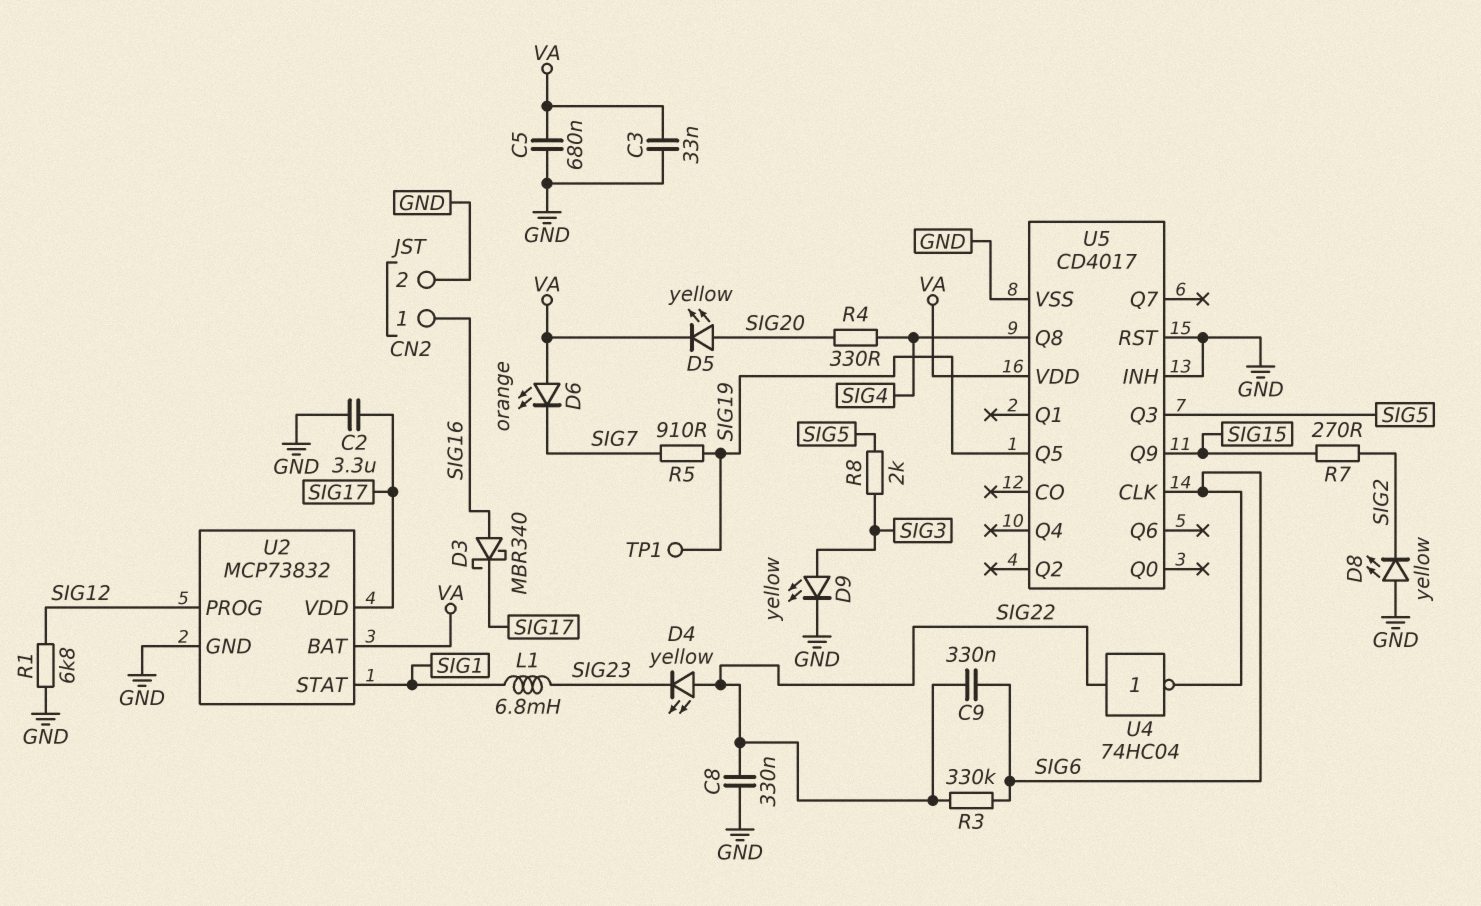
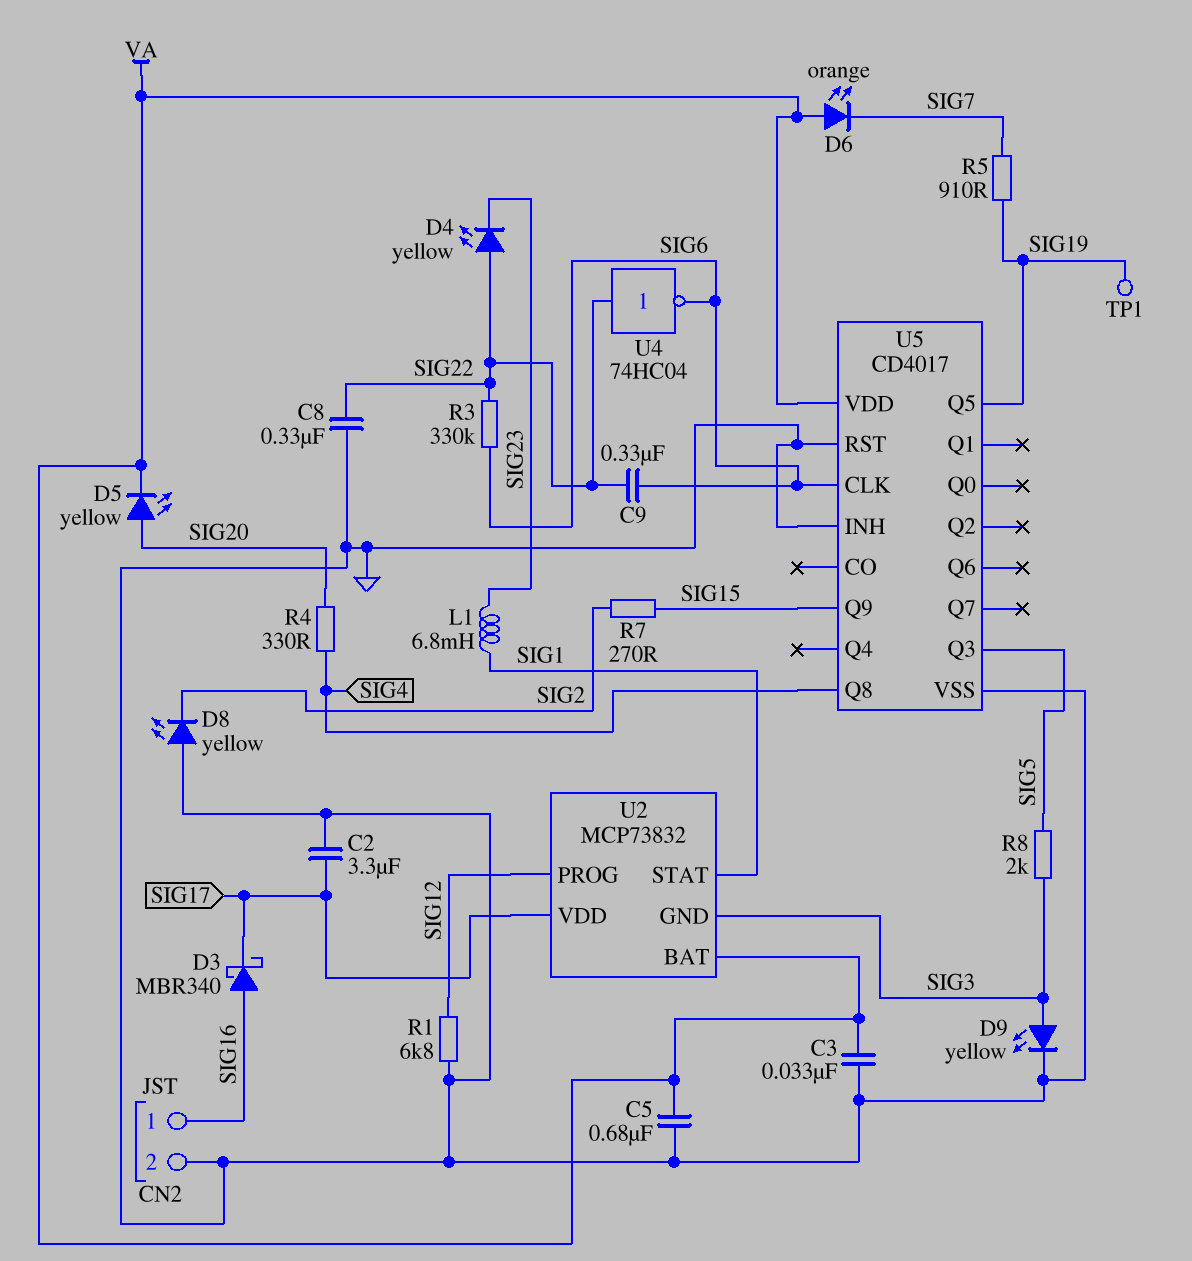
U2 pin GND: GND -> SIG3

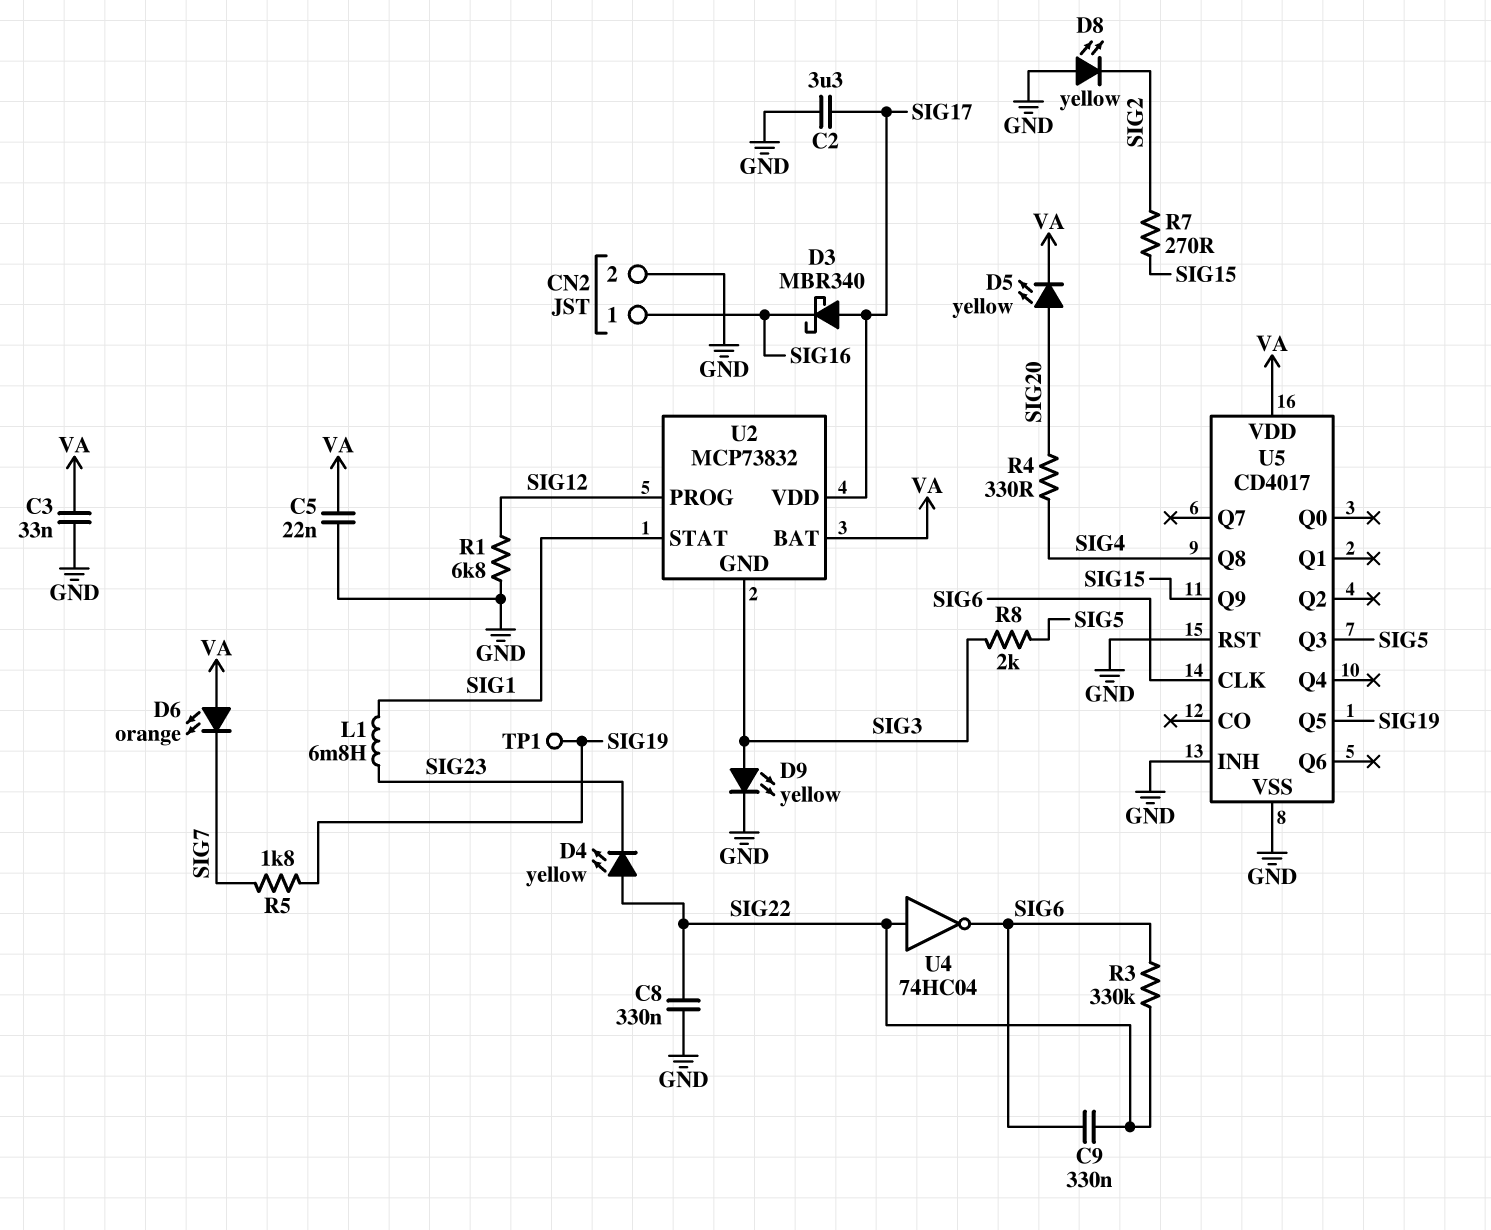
C5: 680nF (GND, VA) -> 22nF (GND, VA)
D3: schottky MBR340 (A SIG16, K SIG17) -> schottky MBR340 (A SIG17, K SIG16)
R5: 910 (SIG7, SIG19) -> 1.8k (SIG7, SIG19)

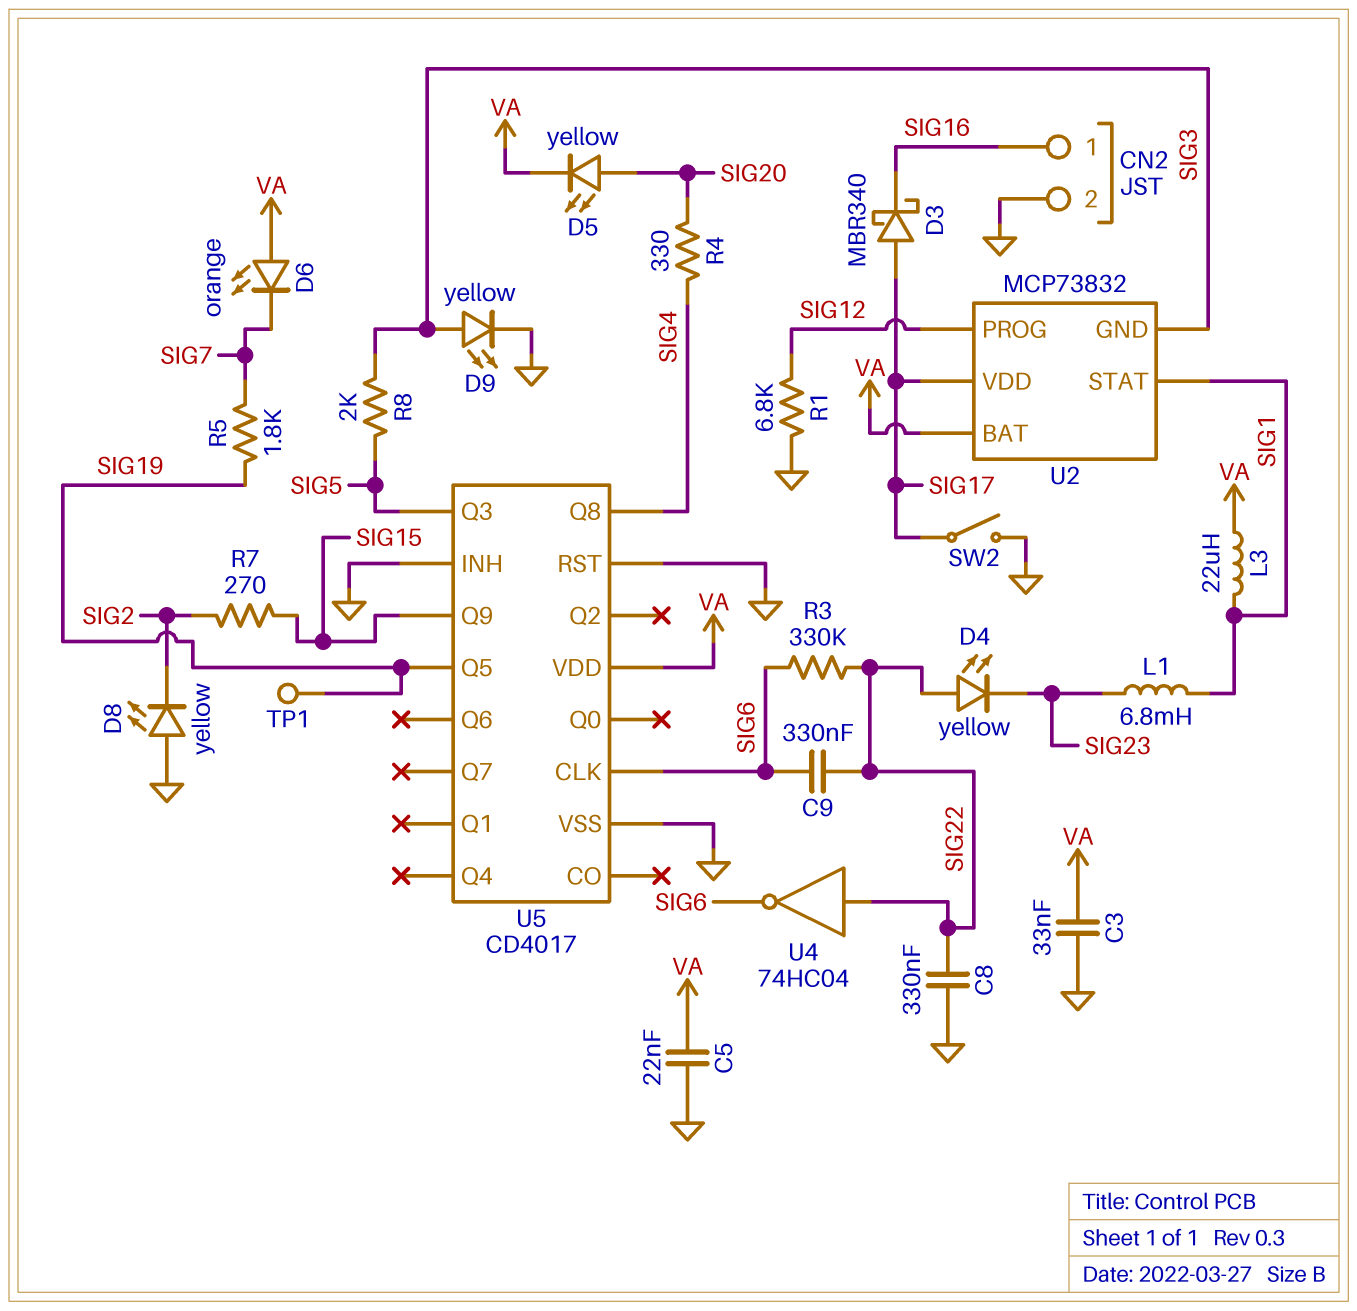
C2: 3.3uF (GND, SIG17) -> none
L3: none -> 22uH (SIG1, VA)
SW2: none -> switch (GND, SIG17)

